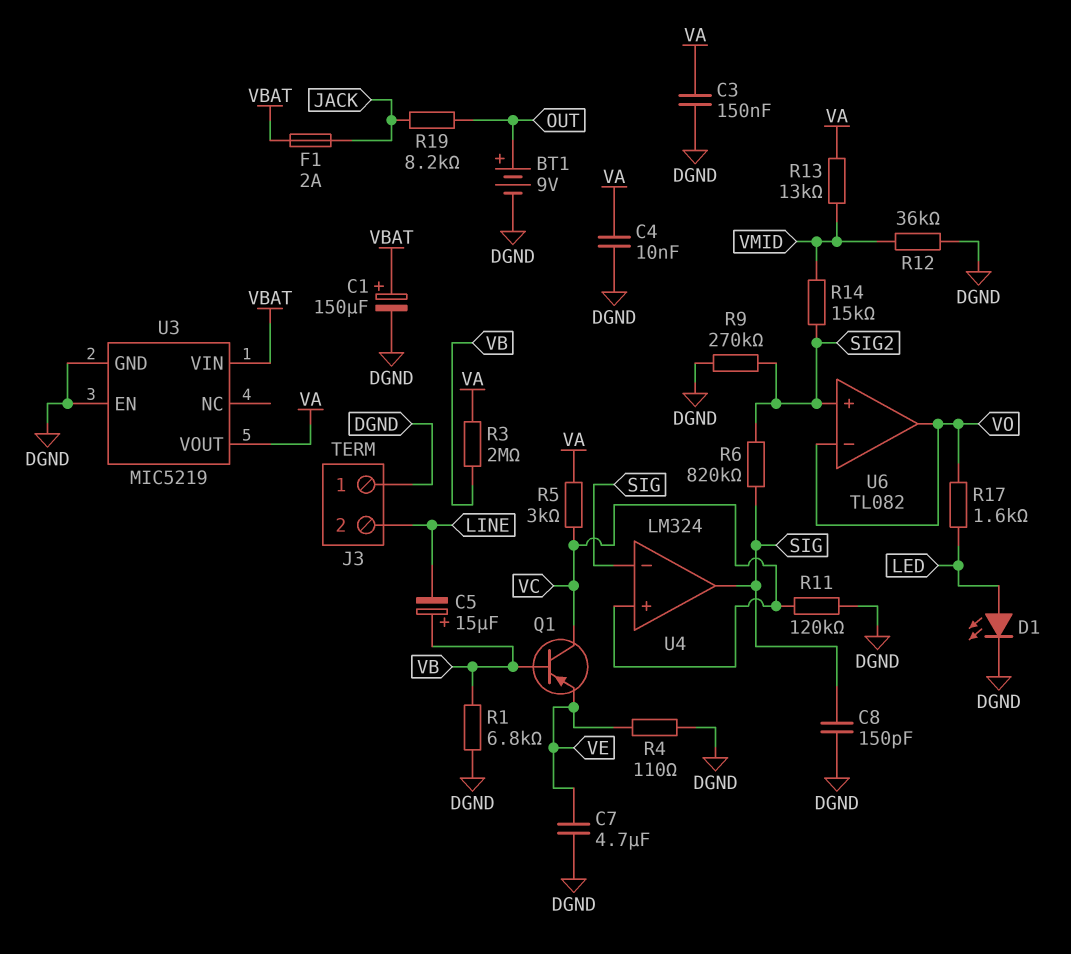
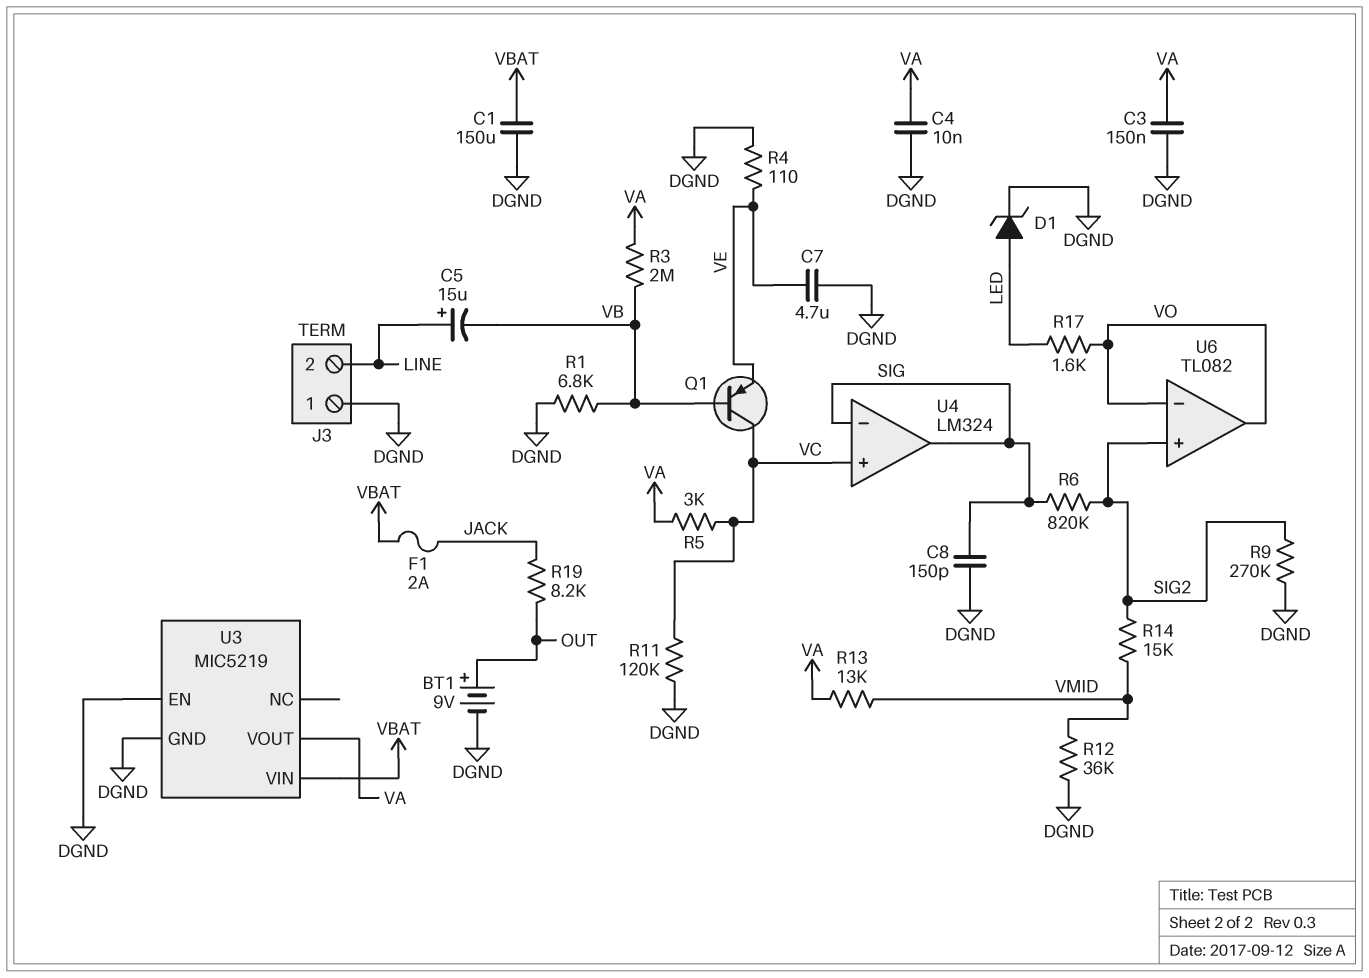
C1: 150uF (plus VBAT, minus DGND) -> 150uF (DGND, VBAT)
C5: 15uF (plus VB, minus LINE) -> 15uF (plus LINE, minus VB)
D1: LED (A LED, K DGND) -> zener (A LED, K DGND)

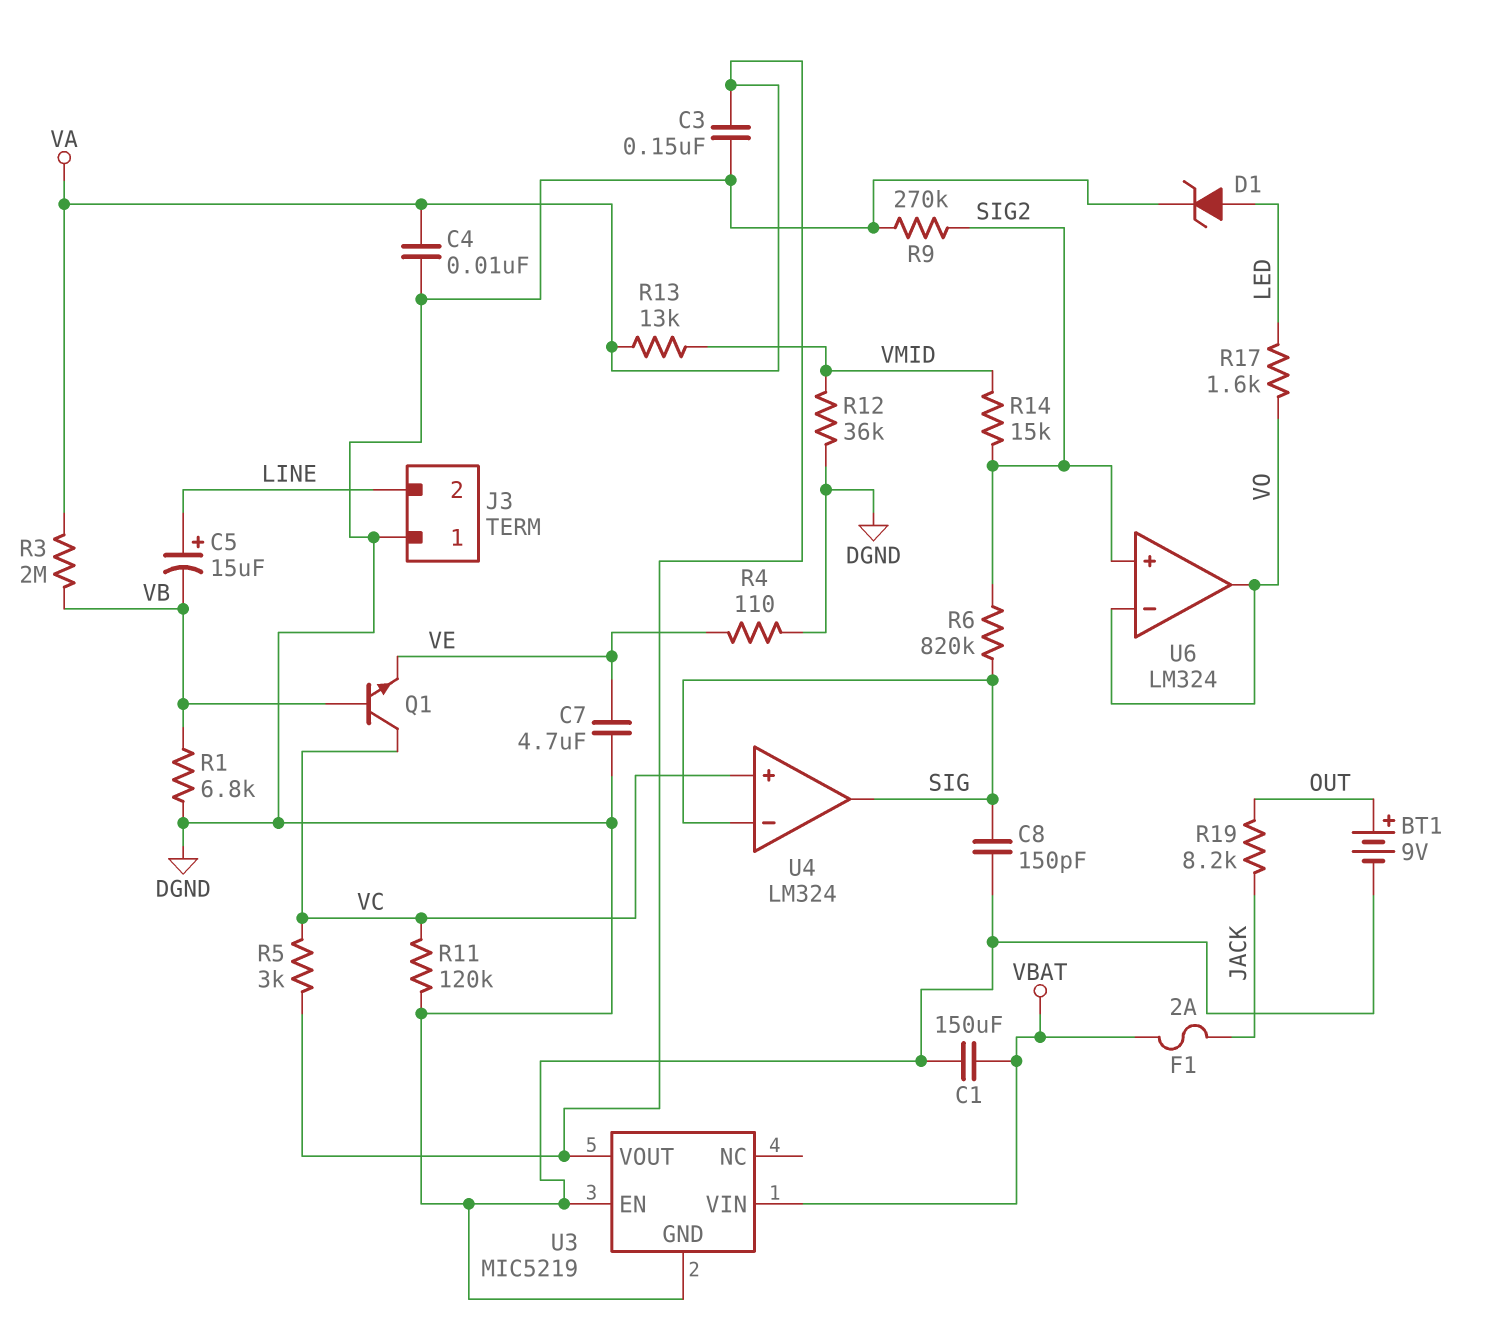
Q1: PNP (B VB, C VC, E VE) -> NPN (B VB, C VC, E VE)
U6: TL082 -> LM324

